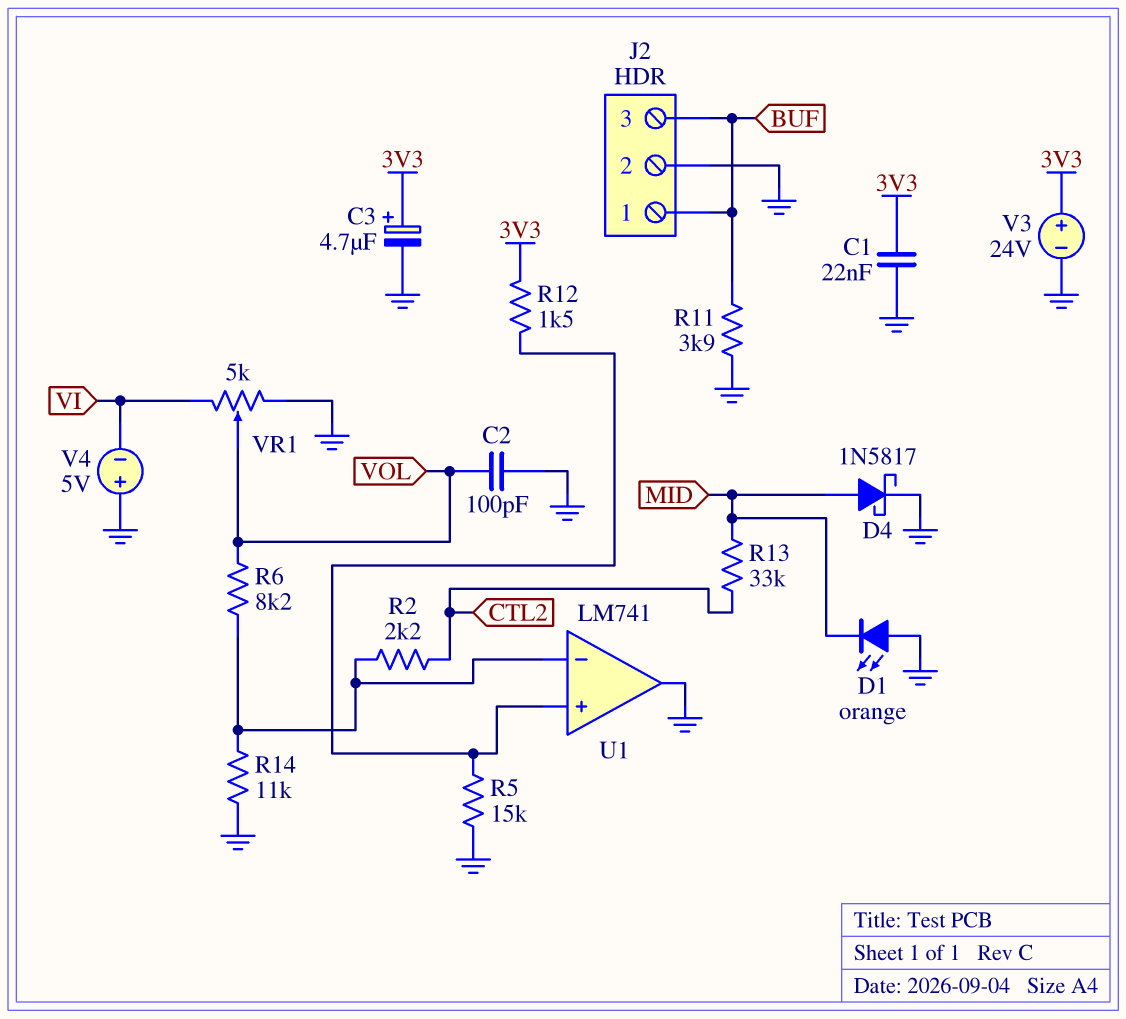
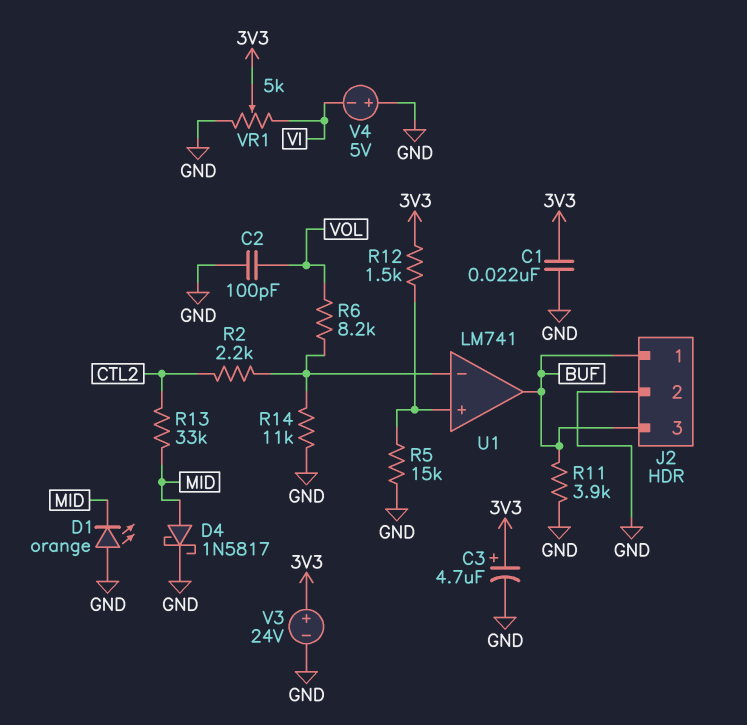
U1 pin out: GND -> BUF
VR1: 5k (GND, VI, wiper VOL) -> 5k (GND, VI, wiper 3V3)

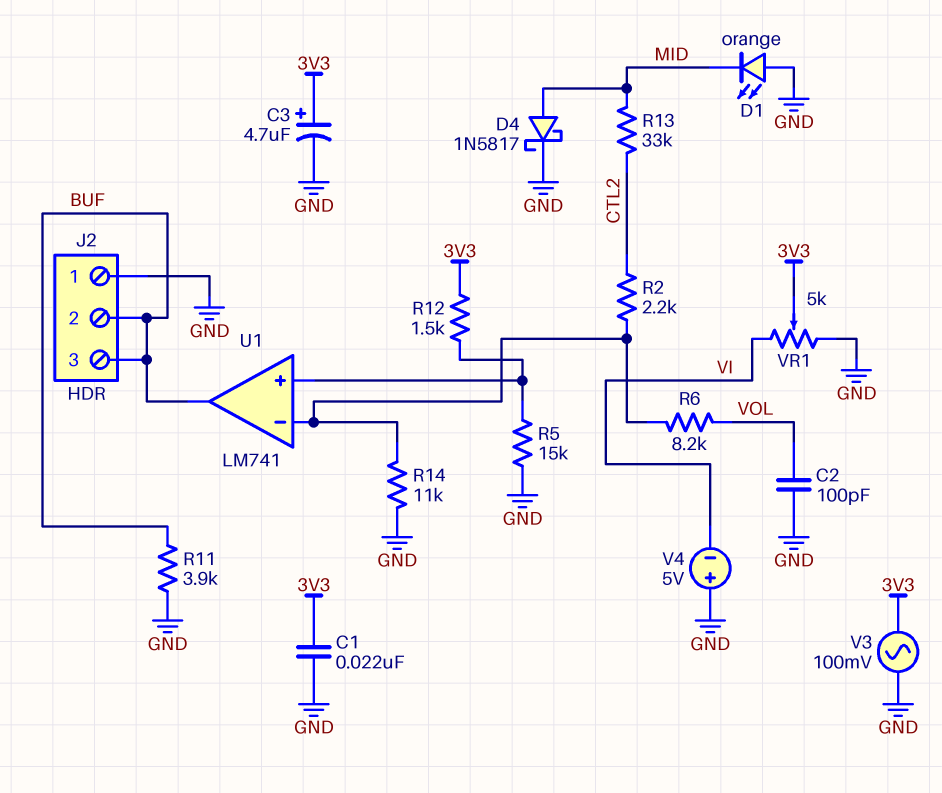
J2 pin 1: BUF -> GND
J2 pin 2: GND -> BUF
V3: 24V (plus 3V3, minus GND) -> AC 100mV (3V3, GND)

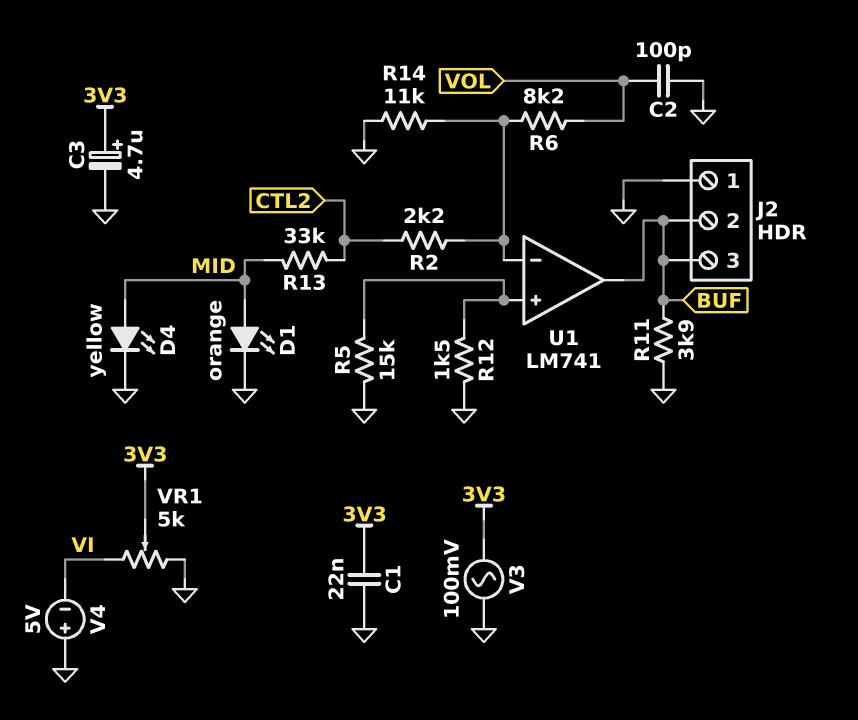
D1: LED orange (A GND, K MID) -> LED orange (A MID, K GND)
D4: schottky 1N5817 (A MID, K GND) -> LED yellow (A MID, K GND)
R12: 1.5k (3V3, U1/in+) -> 1.5k (GND, U1/in+)

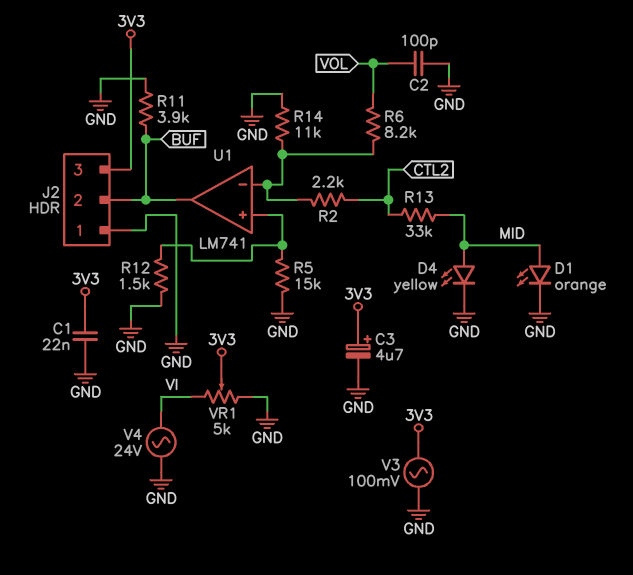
J2 pin 3: BUF -> 3V3
V4: 5V (plus GND, minus VI) -> AC 24V (GND, VI)

